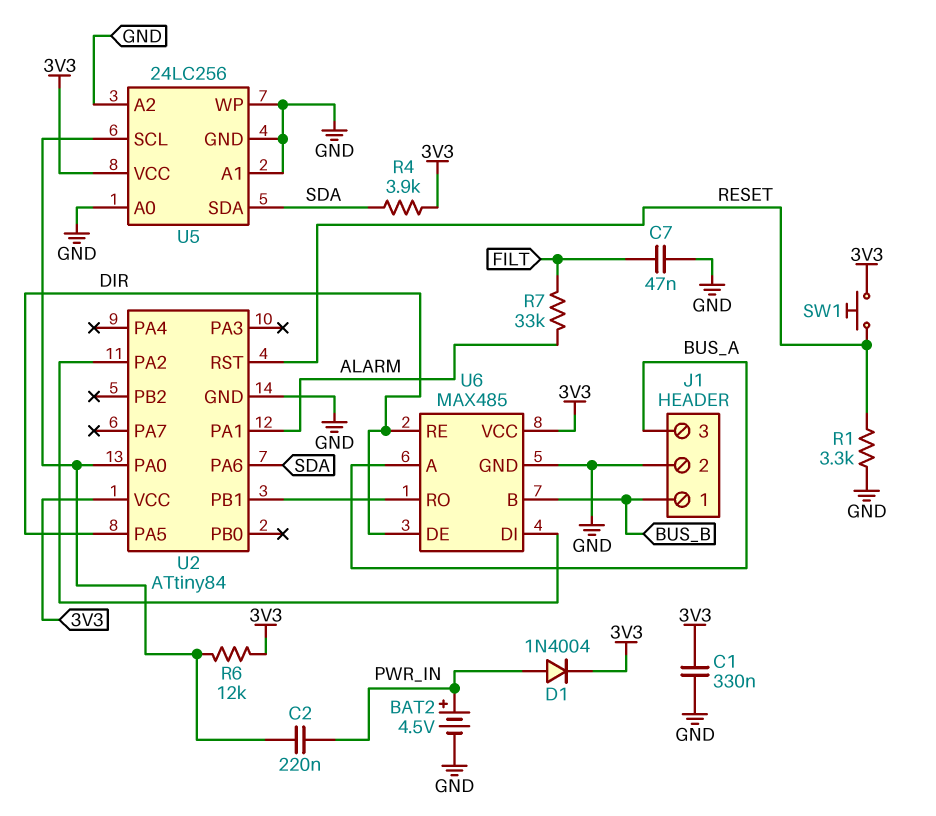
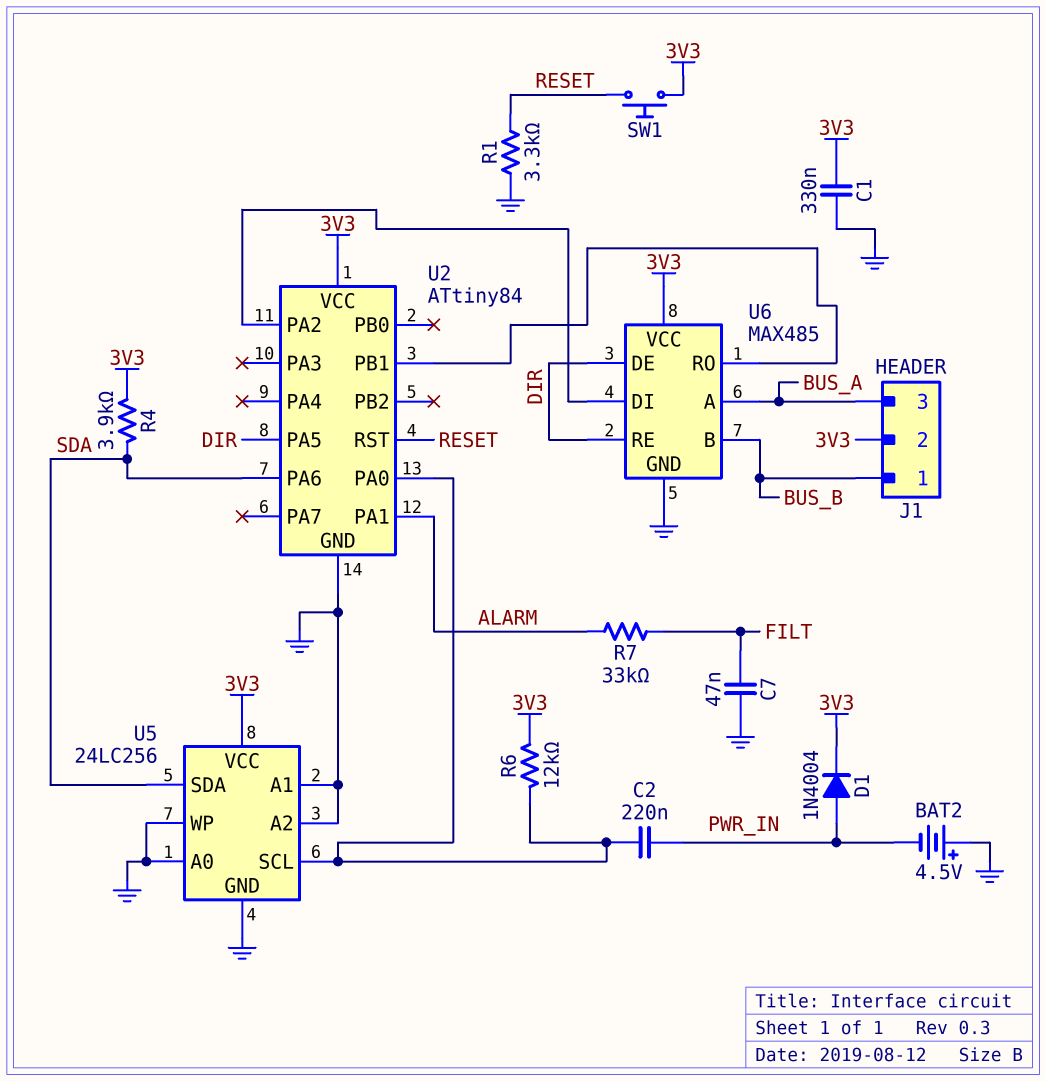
BAT2: 4.5V (plus PWR_IN, minus GND) -> 4.5V (plus GND, minus PWR_IN)
J1 pin 2: GND -> 3V3

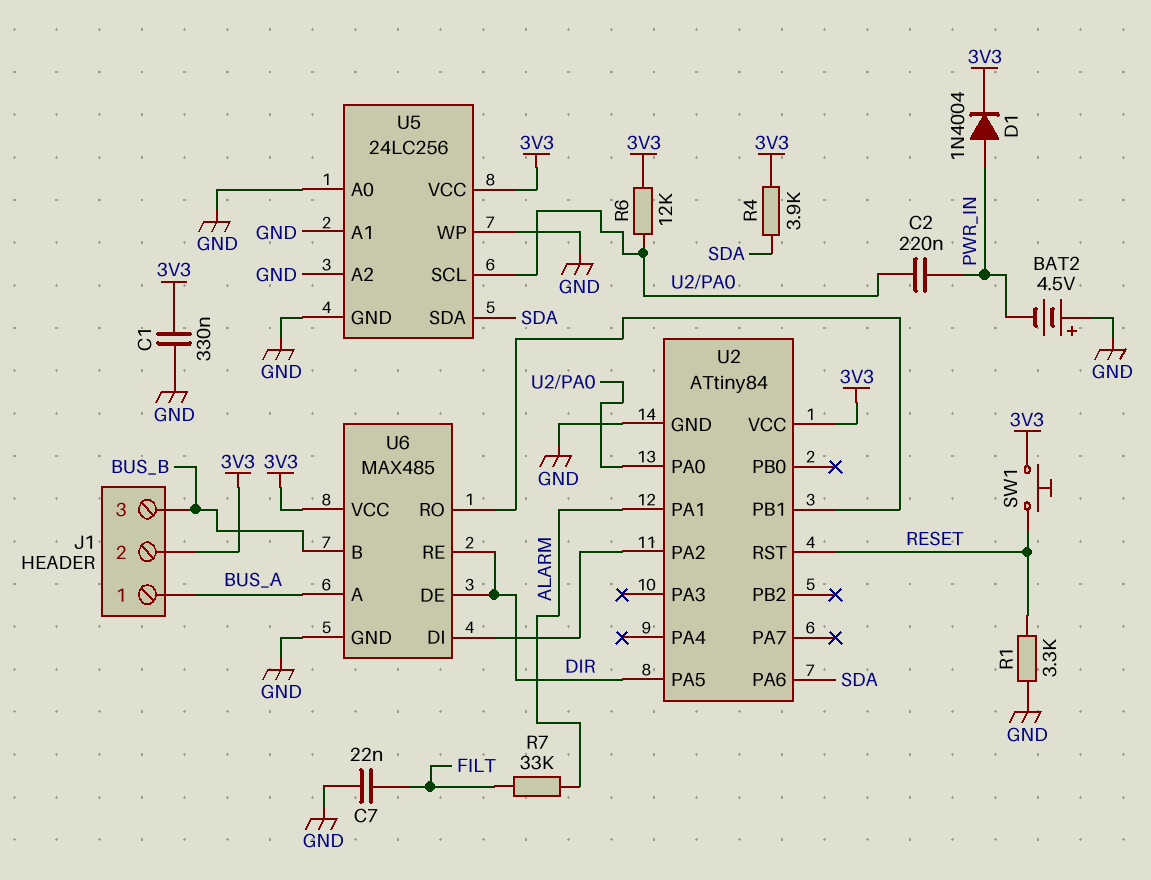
C7: 47nF (FILT, GND) -> 22nF (FILT, GND)
J1 pin 1: BUS_B -> BUS_A
J1 pin 3: BUS_A -> BUS_B

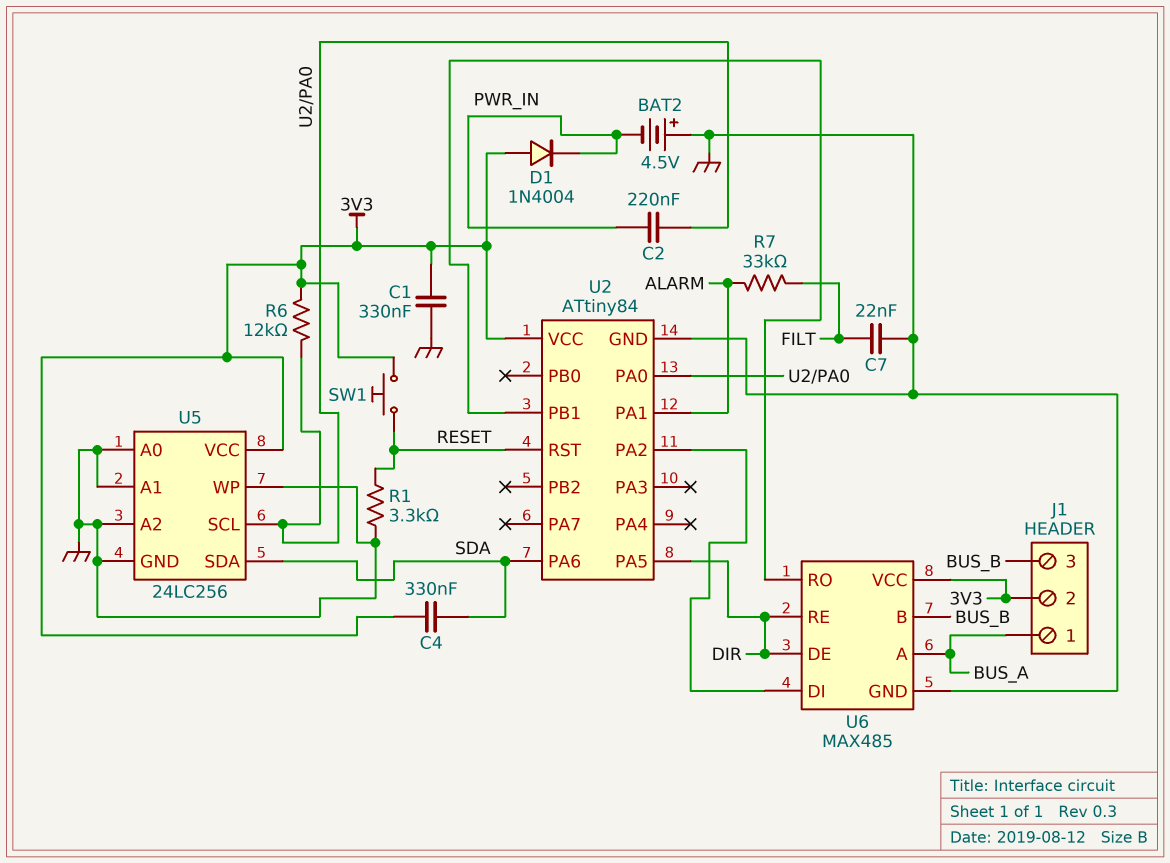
C4: none -> 330nF (3V3, SDA)
D1: diode 1N4004 (A PWR_IN, K 3V3) -> diode 1N4004 (A 3V3, K PWR_IN)
R4: 3.9k (3V3, SDA) -> none

